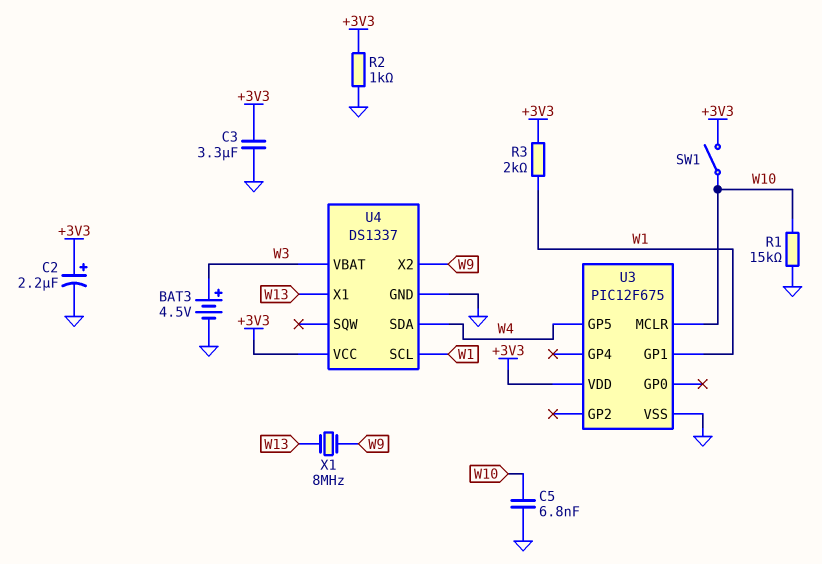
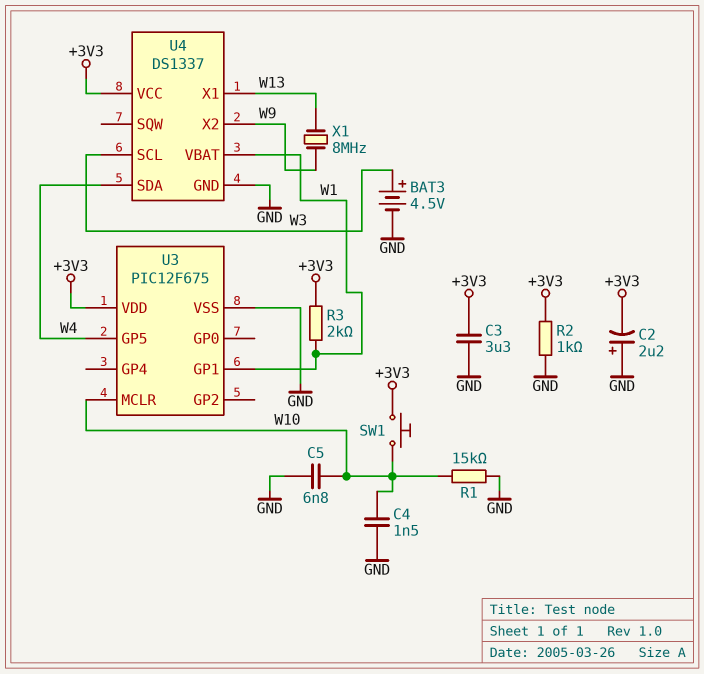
C2: 2.2uF (plus +3V3, minus GND) -> 2.2uF (plus GND, minus +3V3)
C4: none -> 1.5nF (GND, W10)
SW1: switch (+3V3, W10) -> button (+3V3, W10)
U4 pin SCL: W1 -> W3
U4 pin VBAT: W3 -> W1

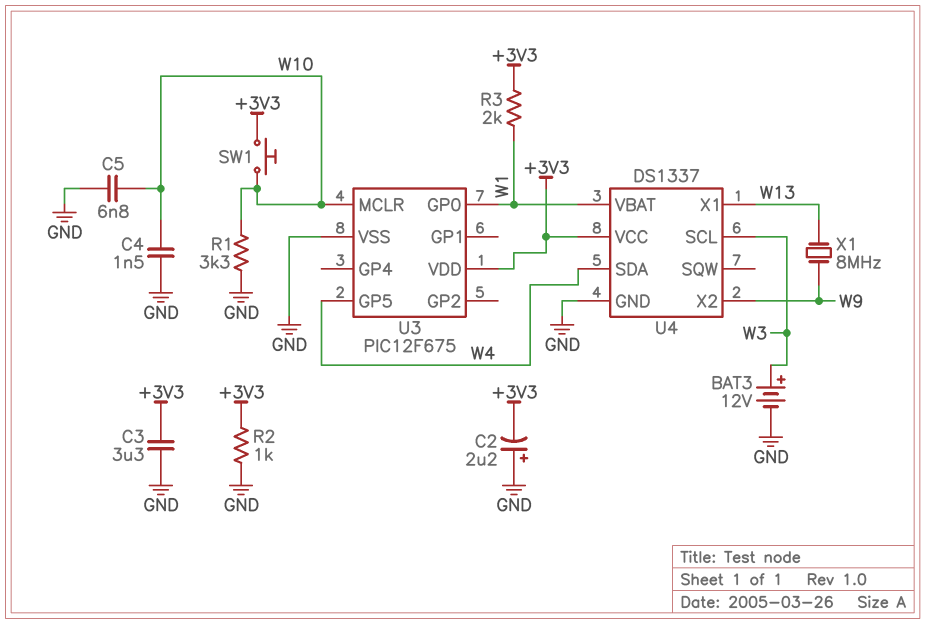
BAT3: 4.5V (plus W3, minus GND) -> 12V (plus W3, minus GND)
R1: 15k (GND, W10) -> 3.3k (GND, W10)
U3 pin GP0: none -> W1
U3 pin GP1: W1 -> none

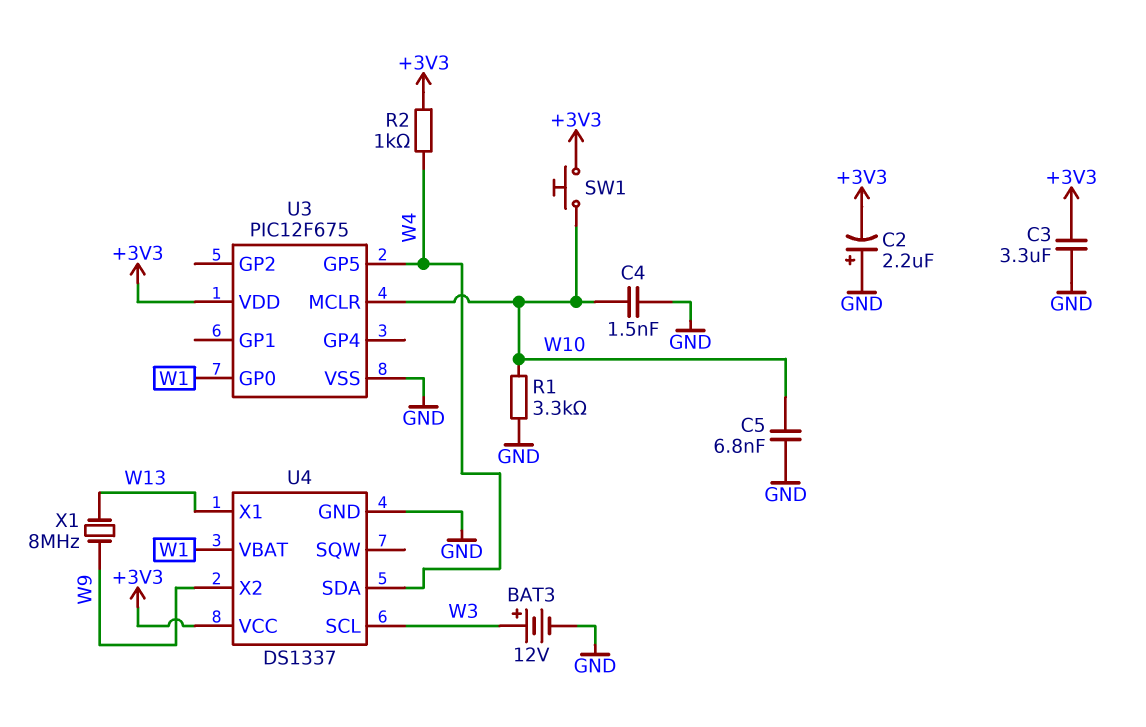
R2: 1k (+3V3, GND) -> 1k (+3V3, W4)
R3: 2k (+3V3, W1) -> none

